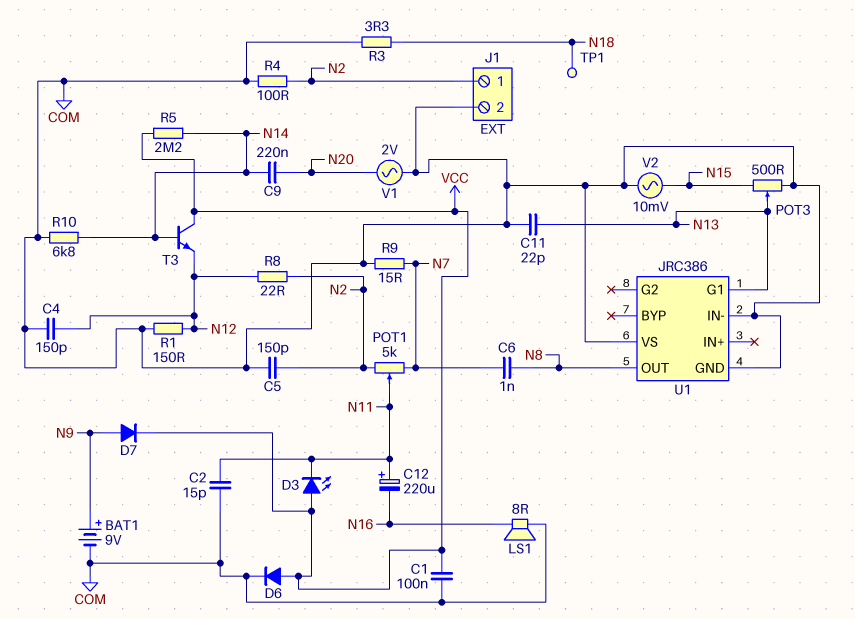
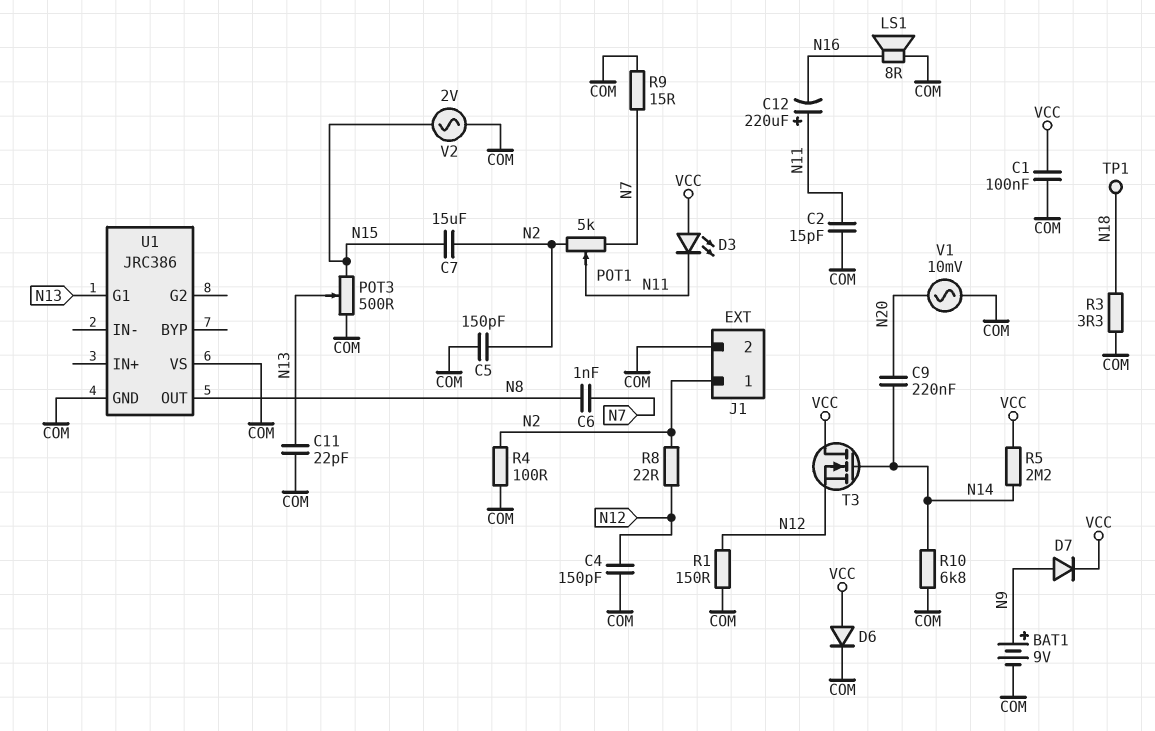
C7: none -> 15uF (N2, N15)
T3: NPN (B N14, C VCC, E N12) -> NMOS (G N14, D VCC, S N12)
U1 pin IN-: COM -> none
V1: AC 2V (COM, N20) -> AC 10mV (COM, N20)
V2: AC 10mV (COM, N15) -> AC 2V (COM, N15)

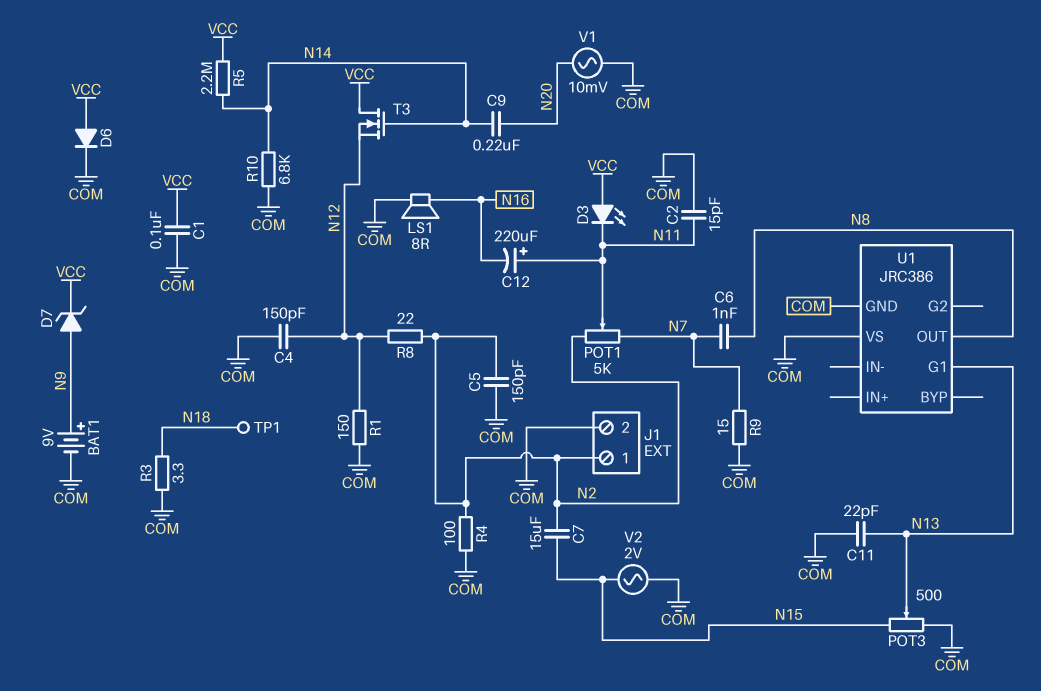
D7: diode (A N9, K VCC) -> zener (A N9, K VCC)

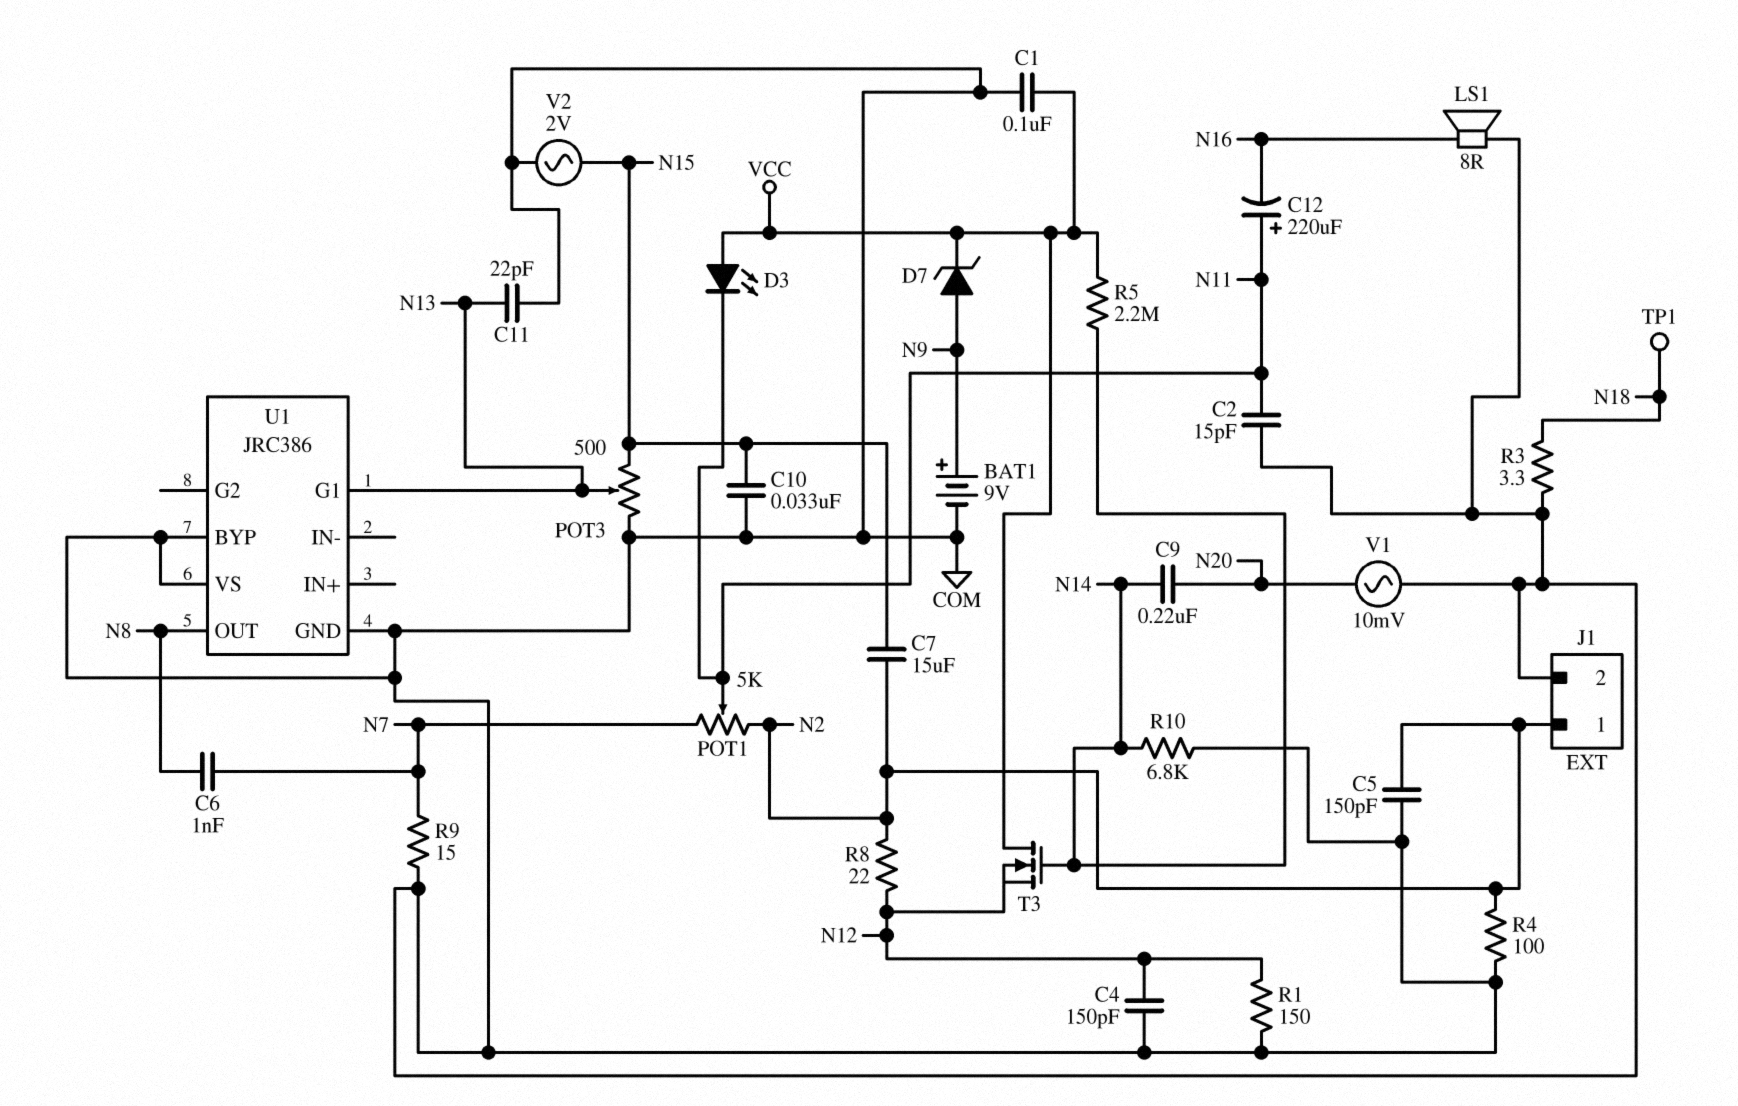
C10: none -> 33nF (COM, N15)
D6: diode (A VCC, K COM) -> none
U1 pin BYP: none -> COM

